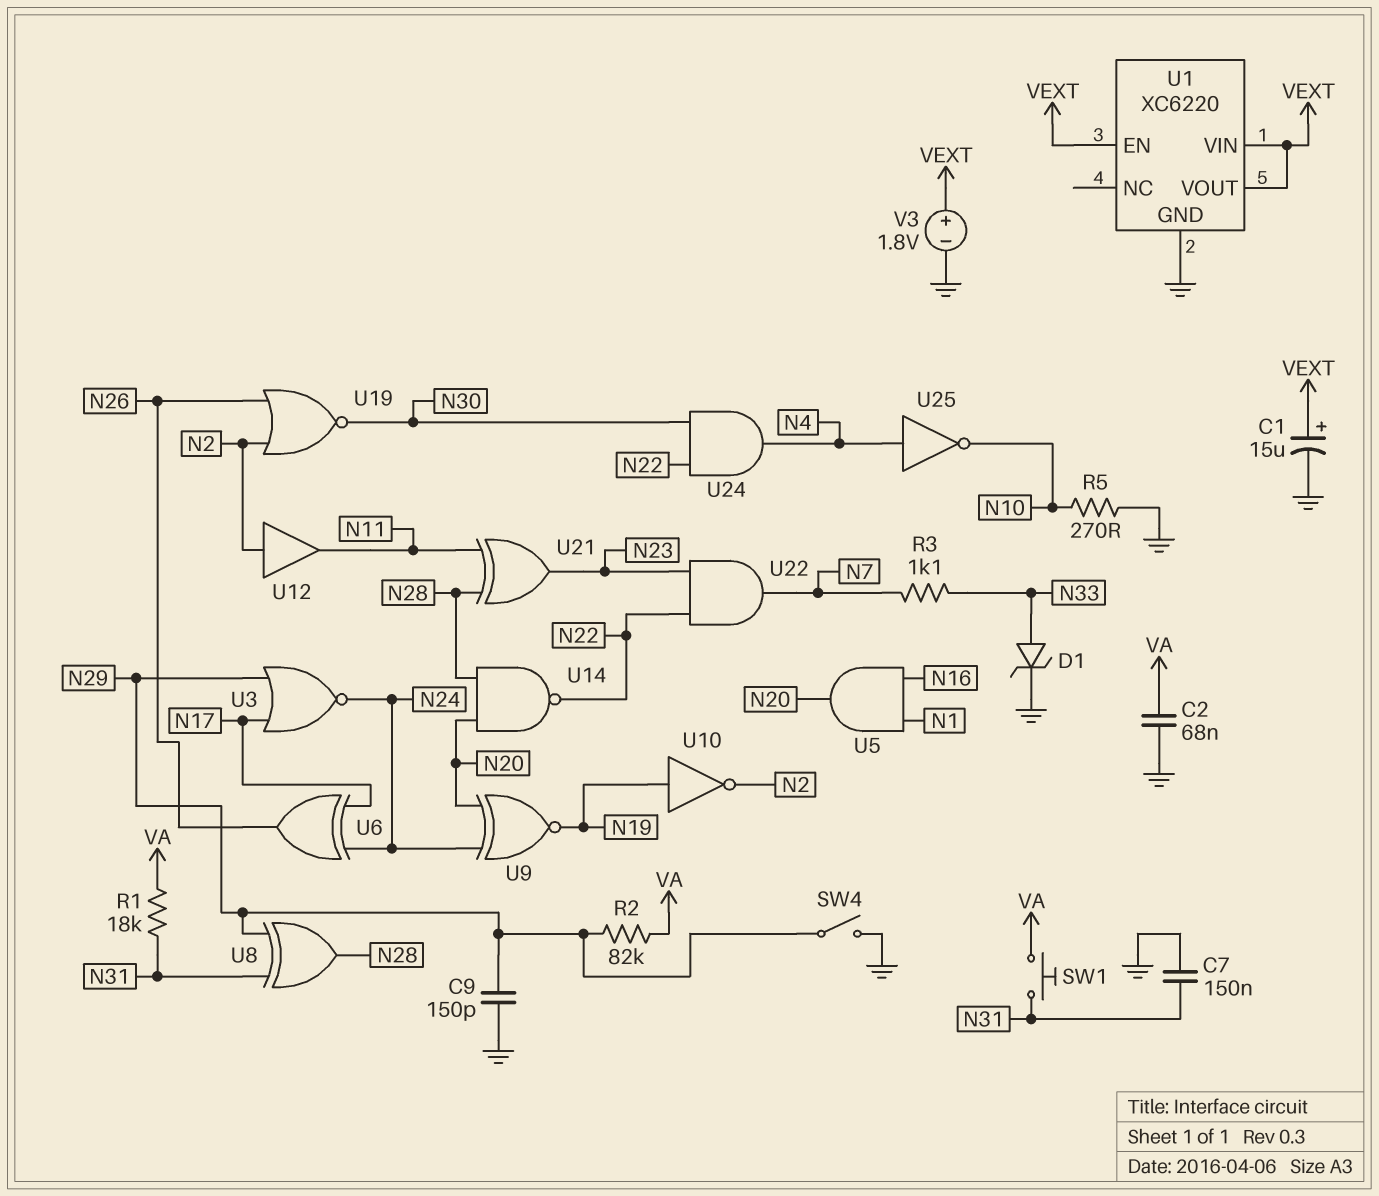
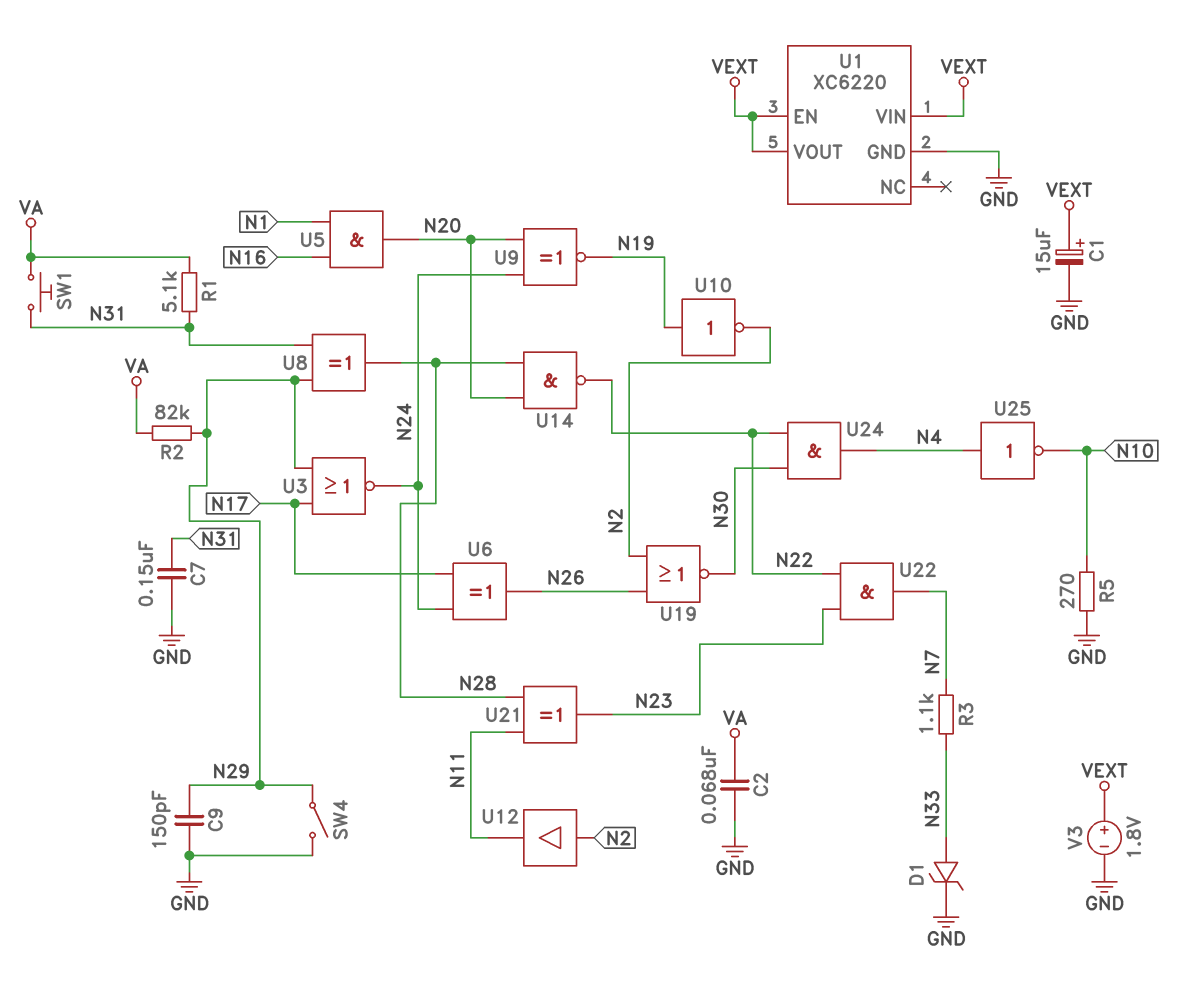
R1: 18k (N31, VA) -> 5.1k (N31, VA)

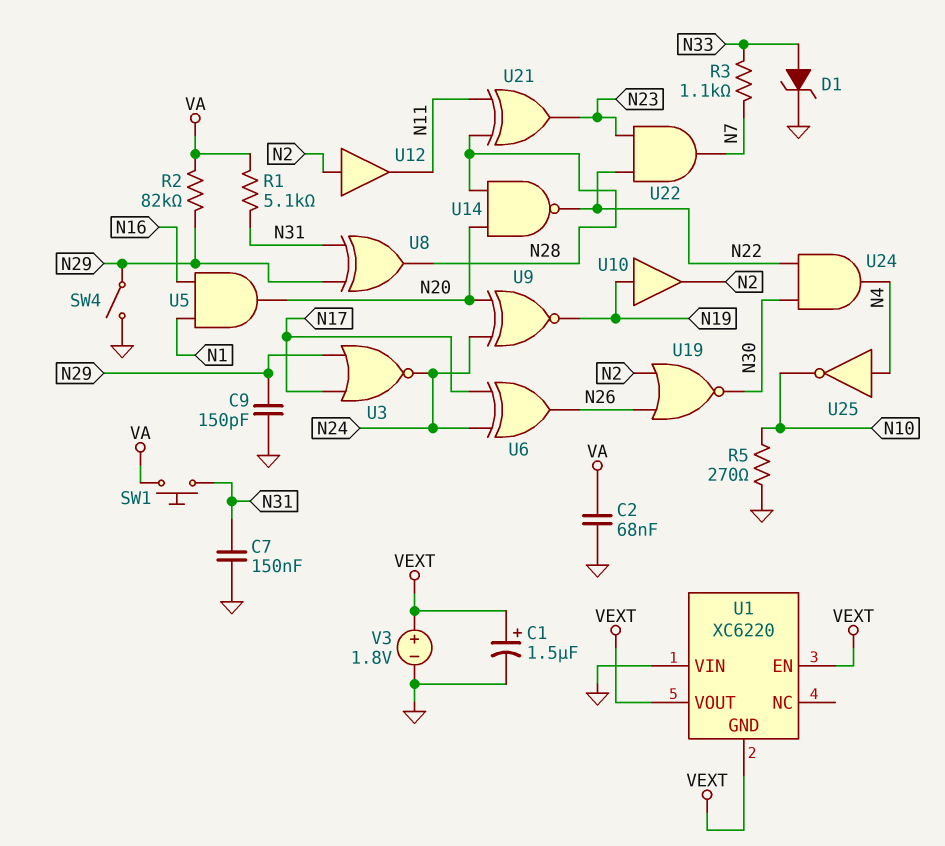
C1: 15uF (plus VEXT, minus GND) -> 1.5uF (plus VEXT, minus GND)
U1 pin GND: GND -> VEXT
U1 pin VIN: VEXT -> GND
U10: NOT (in N19, out N2) -> buffer (in N19, out N2)

